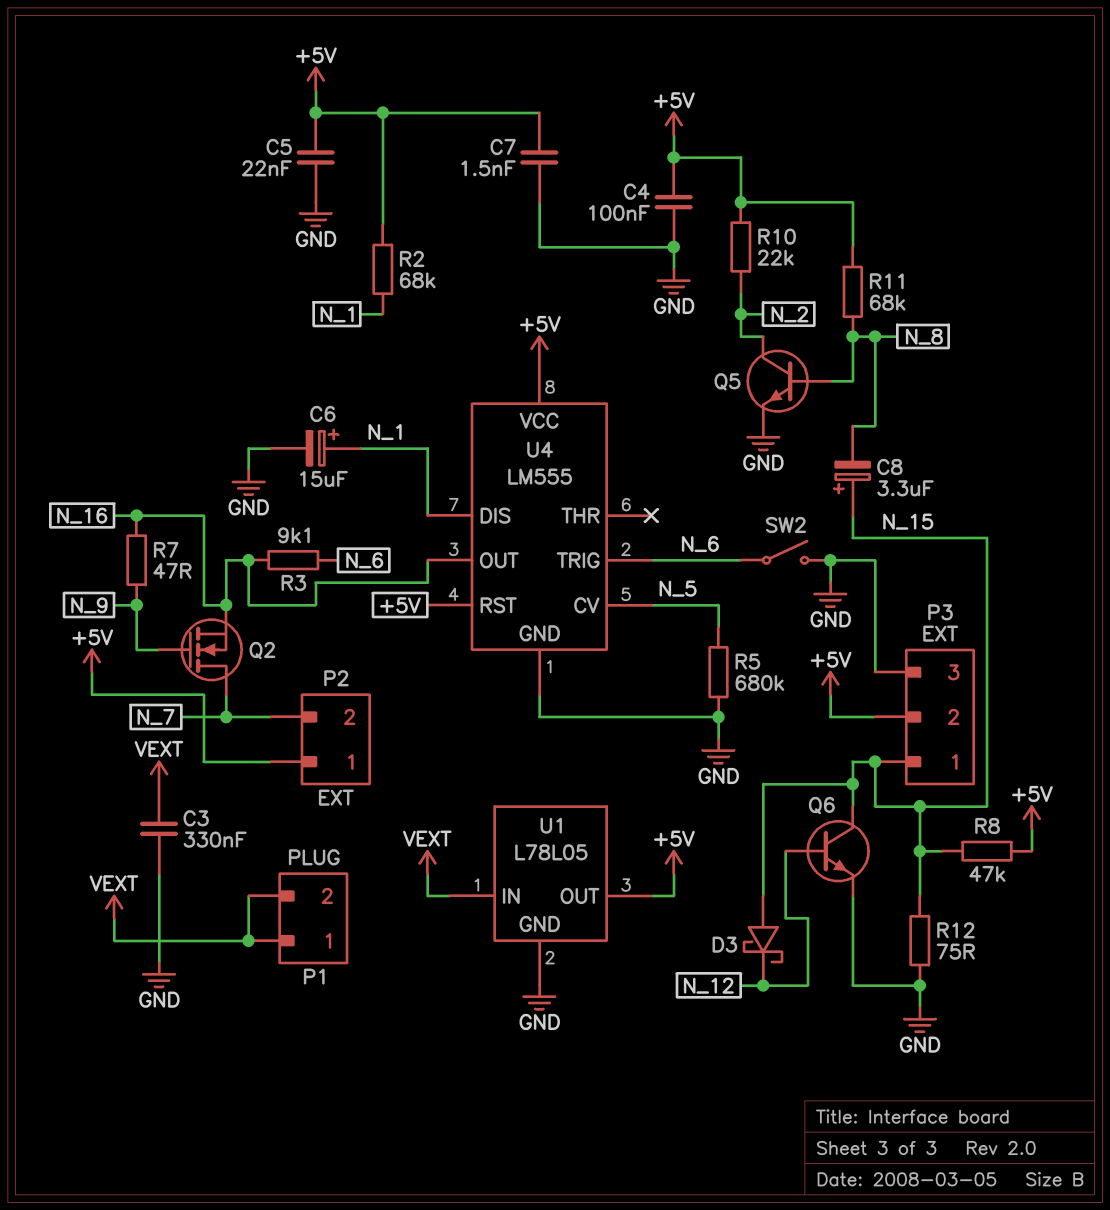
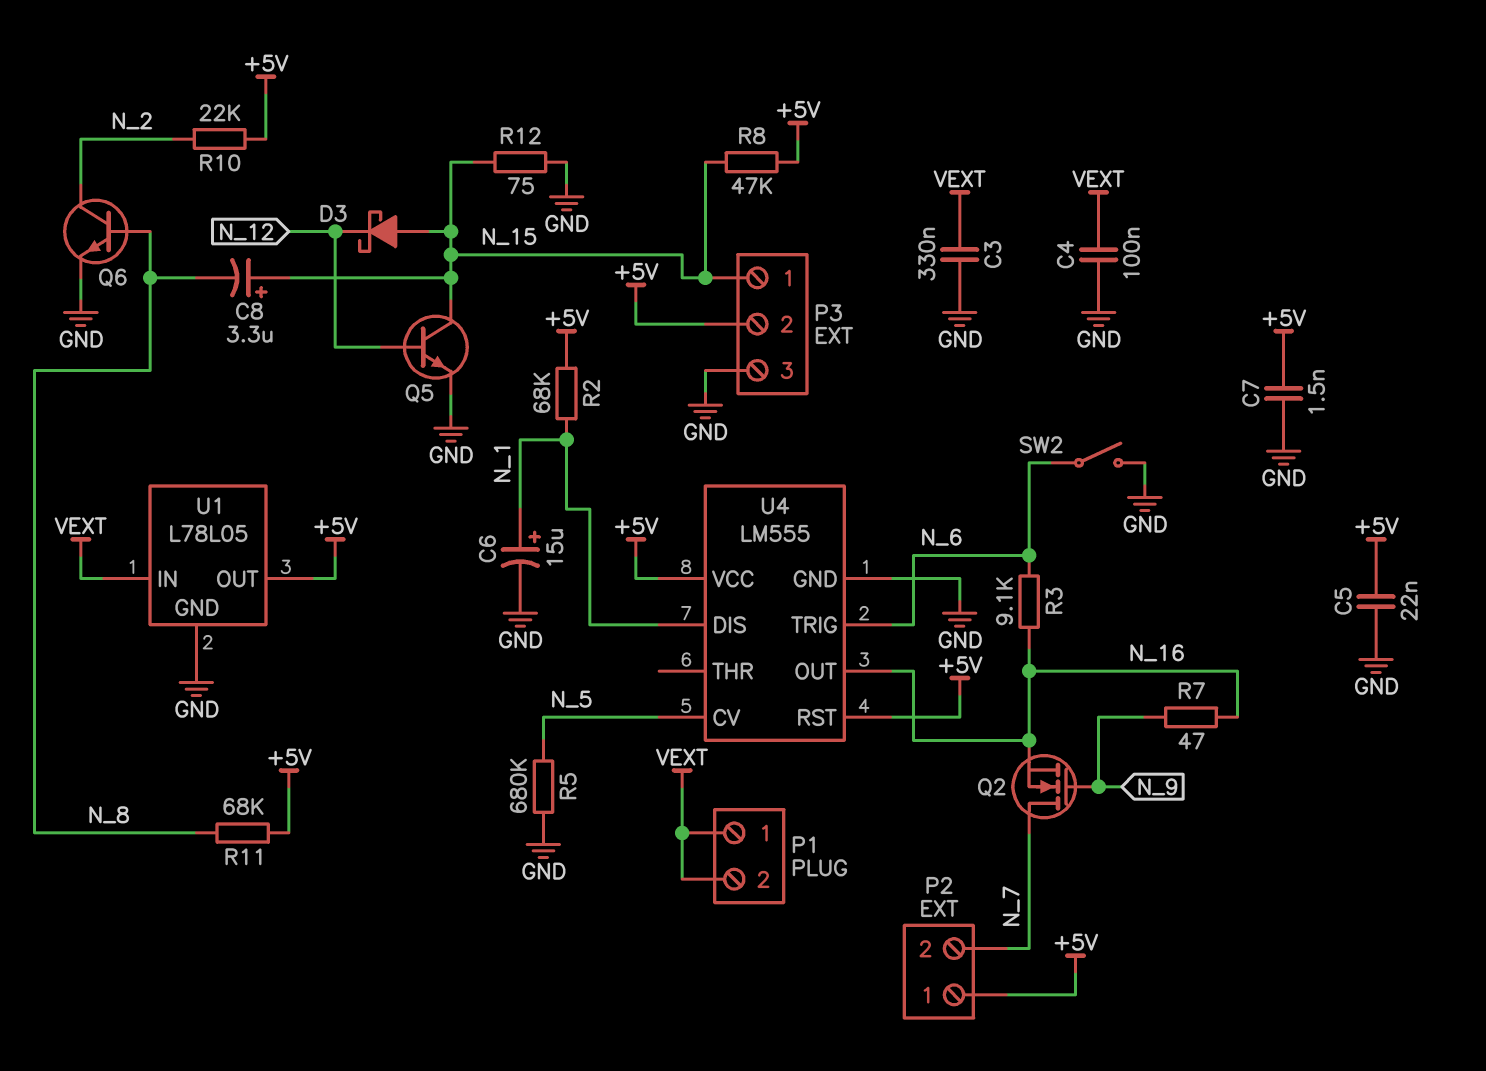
C4: 100nF (+5V, GND) -> 100nF (GND, VEXT)
Q5: NPN (B N_8, C N_2, E GND) -> NPN (B N_12, C N_15, E GND)
Q6: NPN (B N_12, C N_15, E GND) -> NPN (B N_8, C N_2, E GND)

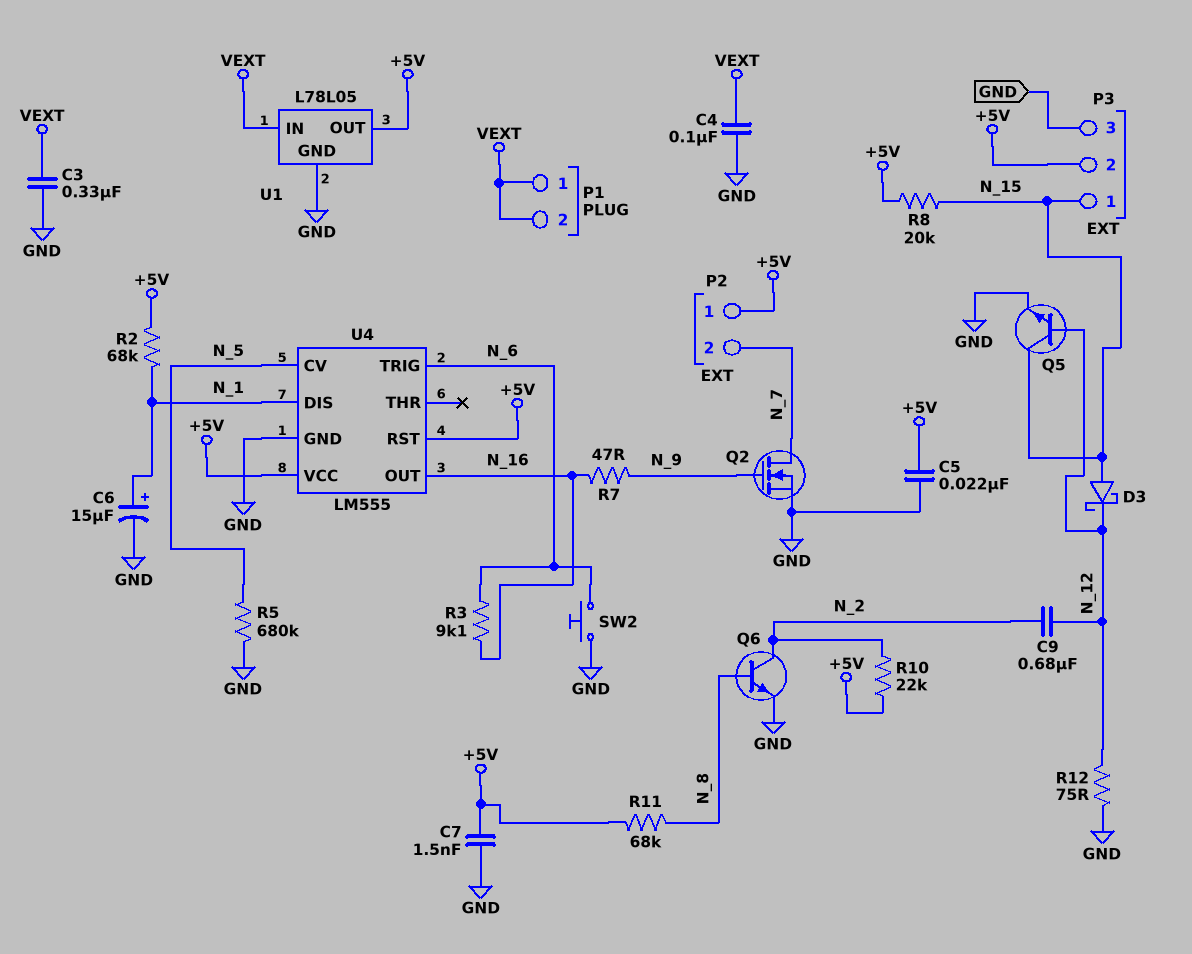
C8: 3.3uF (plus N_15, minus N_8) -> none
C9: none -> 680nF (N_2, N_12)
Q2: NMOS (G N_9, D N_7, S N_16) -> NMOS (G N_9, D N_7, S GND)
R8: 47k (+5V, N_15) -> 20k (+5V, N_15)
R12: 75 (GND, N_15) -> 75 (GND, N_12)
SW2: switch (GND, N_6) -> button (GND, N_6)

